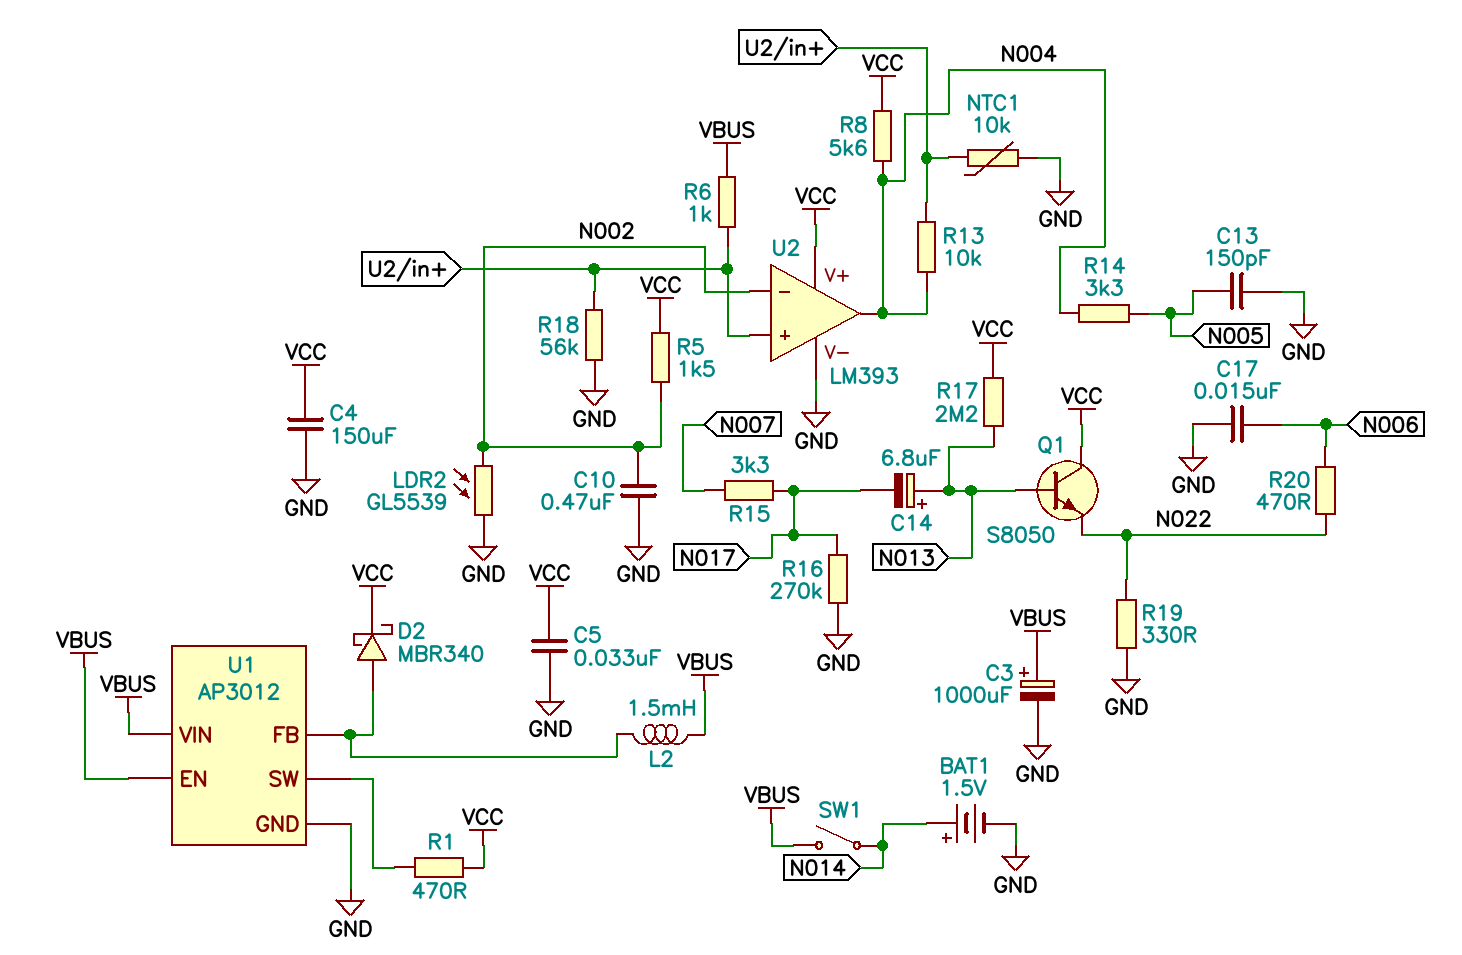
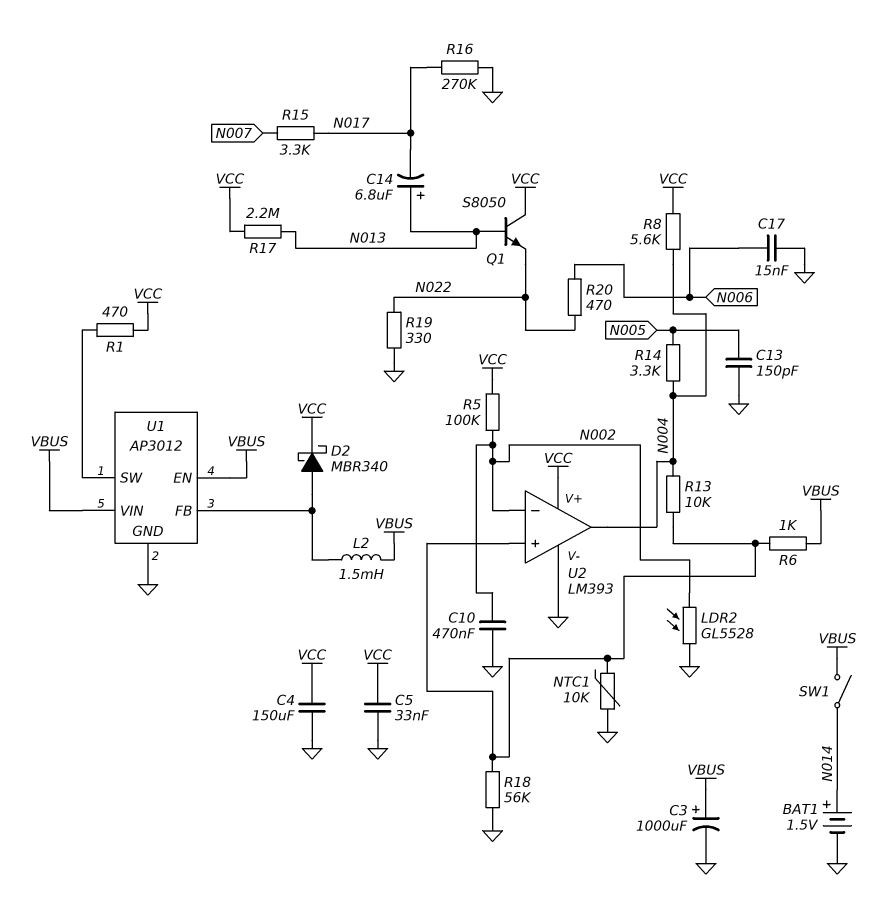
LDR2: GL5539 (GND, N002) -> GL5528 (GND, N002)
R5: 1.5k (N002, VCC) -> 100k (N002, VCC)

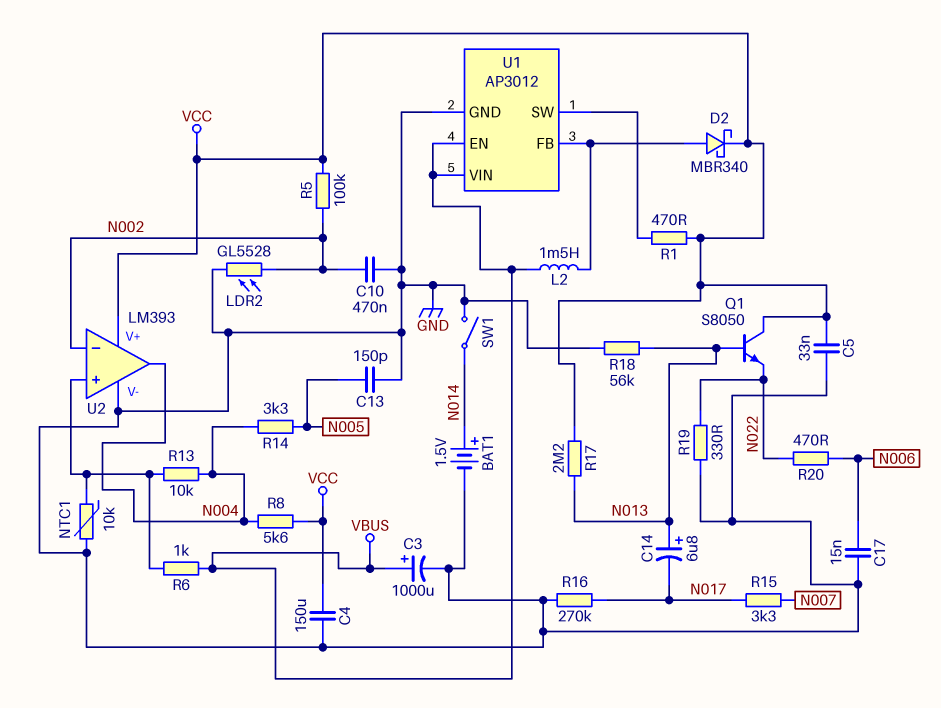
R18: 56k (GND, U2/in+) -> 56k (GND, N013)
SW1: switch (N014, VBUS) -> switch (GND, N014)

